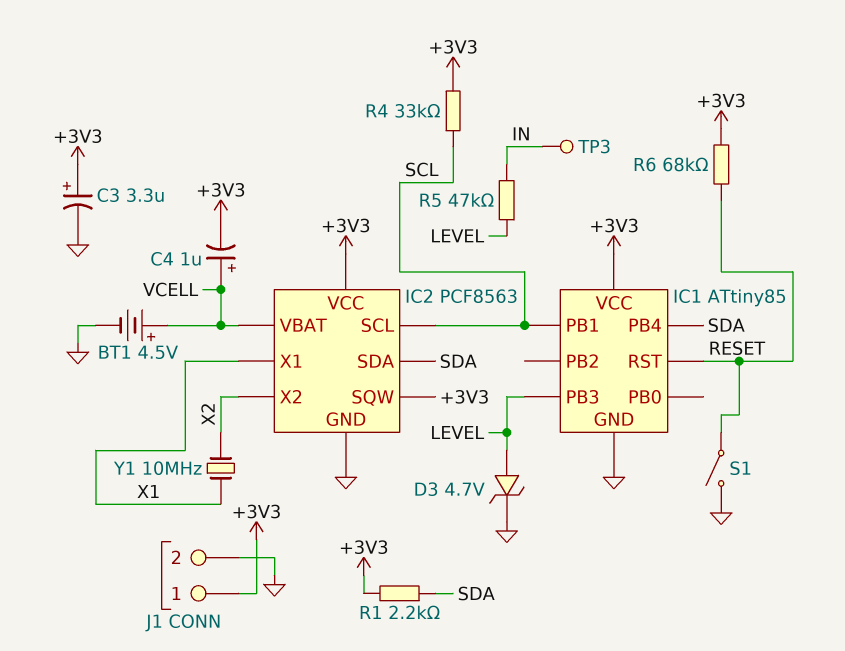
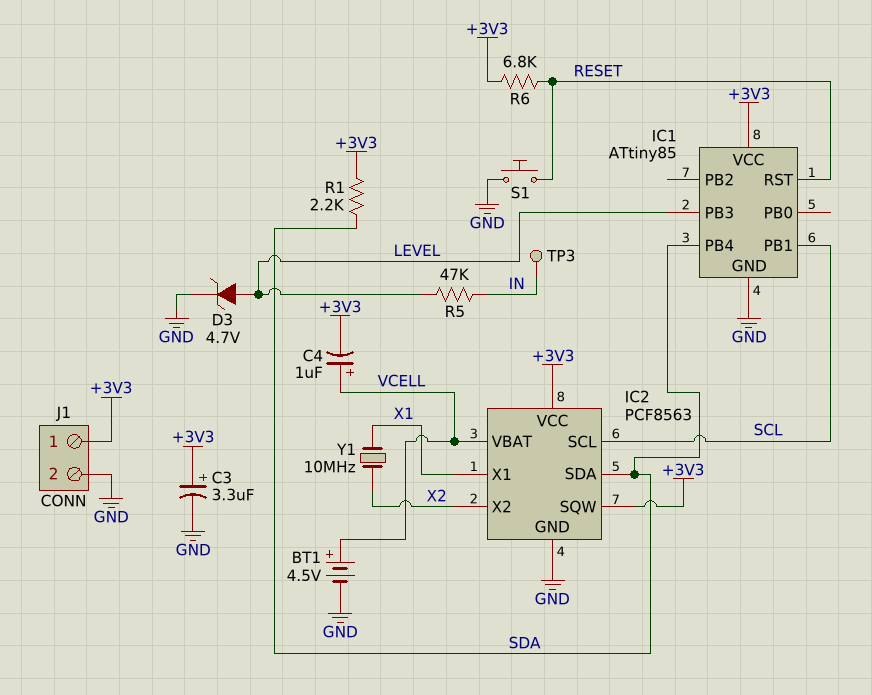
R4: 33k (+3V3, SCL) -> none
R6: 68k (+3V3, RESET) -> 6.8k (+3V3, RESET)
S1: switch (GND, RESET) -> button (GND, RESET)

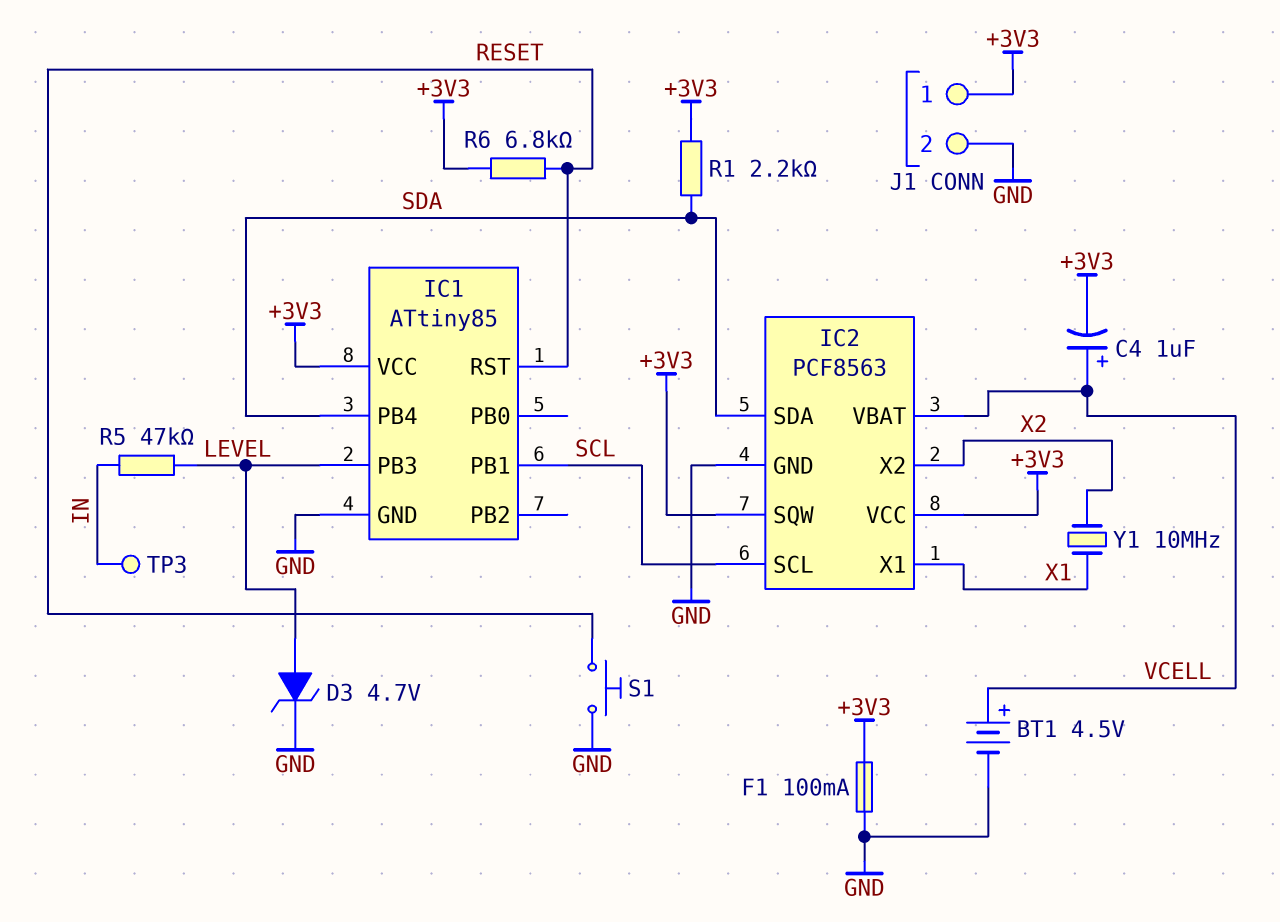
C3: 3.3uF (plus +3V3, minus GND) -> none
F1: none -> 100mA (+3V3, GND)

